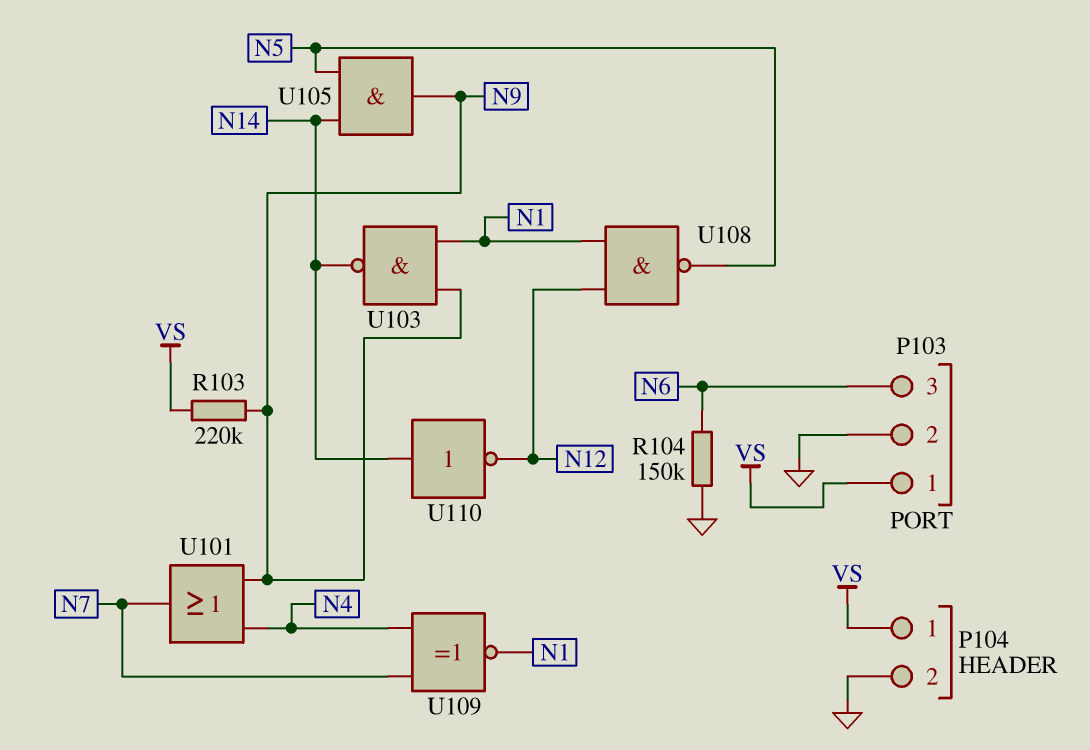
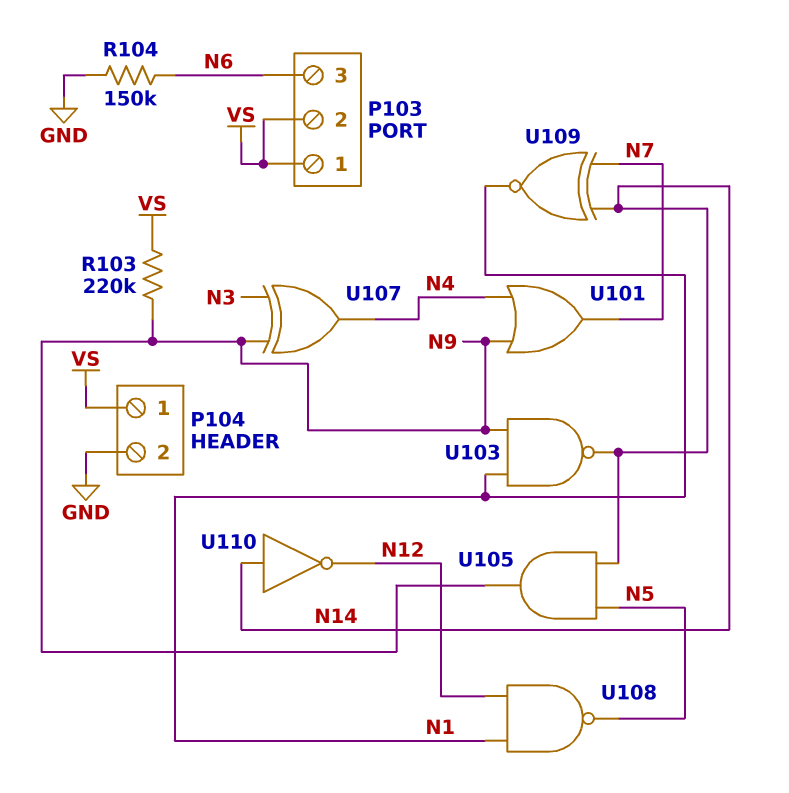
P103 pin 2: GND -> VS
U107: none -> XOR (in N3, in N9, out N4)
U109: XNOR (in N4, in N7, out N1) -> XNOR (in N7, in N14, out N1)

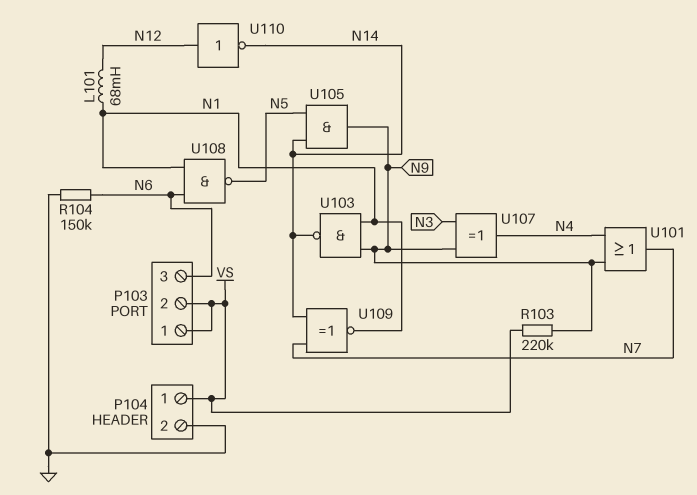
L101: none -> 68mH (N1, N12)
U108: NAND (in N1, in N12, out N5) -> NAND (in N1, in N6, out N5)
U110: NOT (in N14, out N12) -> NOT (in N12, out N14)

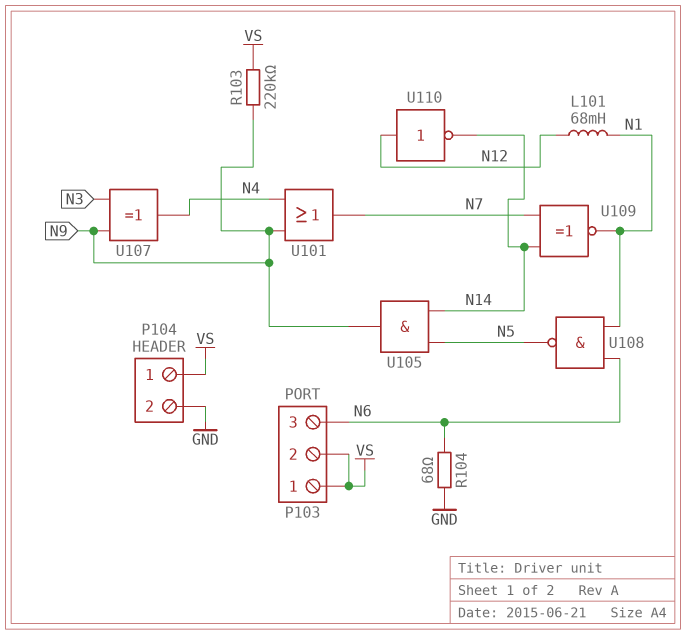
R104: 150k (GND, N6) -> 68 (GND, N6)
U103: NAND (in N1, in N9, out N14) -> none

